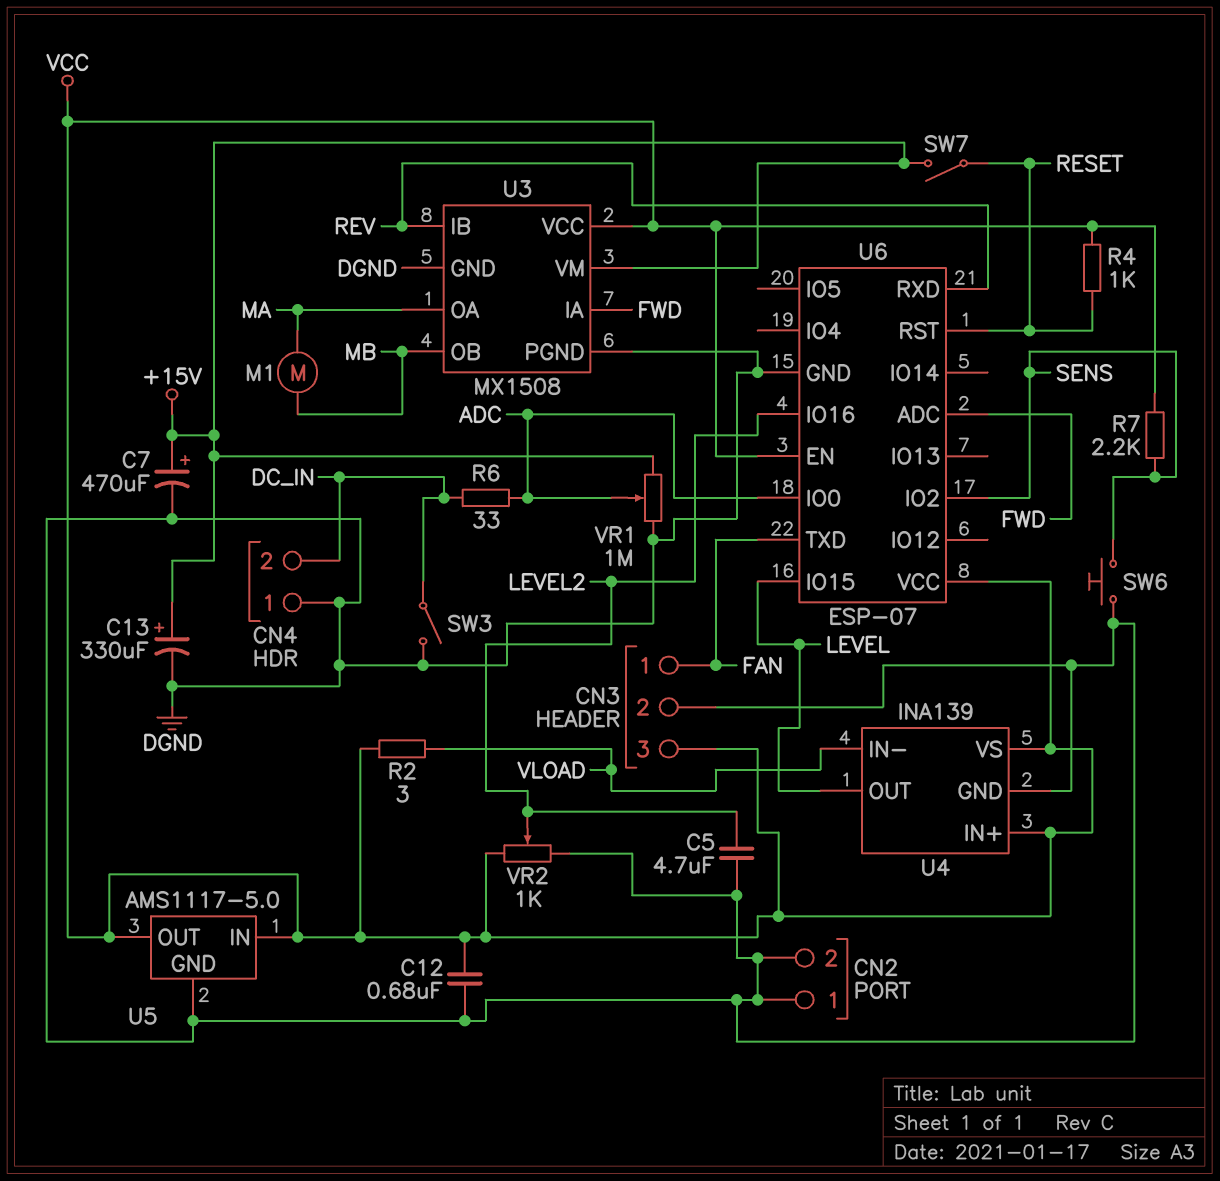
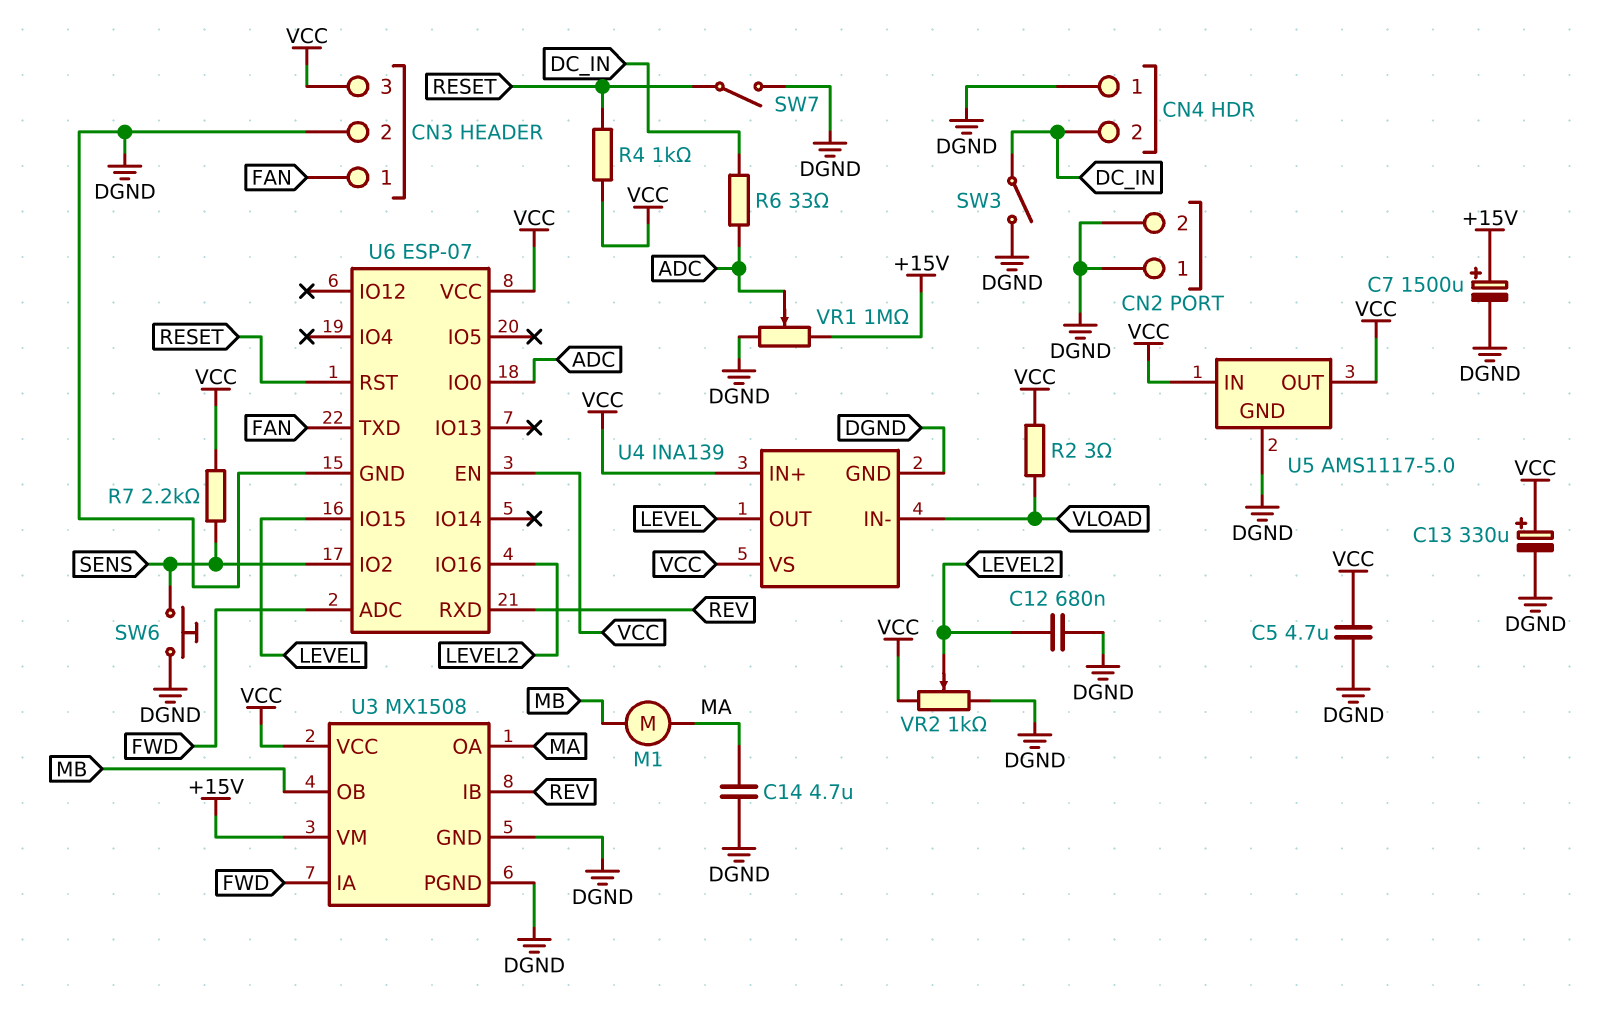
C5: 4.7uF (DGND, LEVEL2) -> 4.7uF (DGND, VCC)
C7: 470uF (plus +15V, minus DGND) -> 1500uF (plus +15V, minus DGND)
C12: 680nF (DGND, VCC) -> 680nF (DGND, LEVEL2)
C13: 330uF (plus +15V, minus DGND) -> 330uF (plus VCC, minus DGND)
C14: none -> 4.7uF (DGND, MA)
SW7: switch (+15V, RESET) -> switch (DGND, RESET)

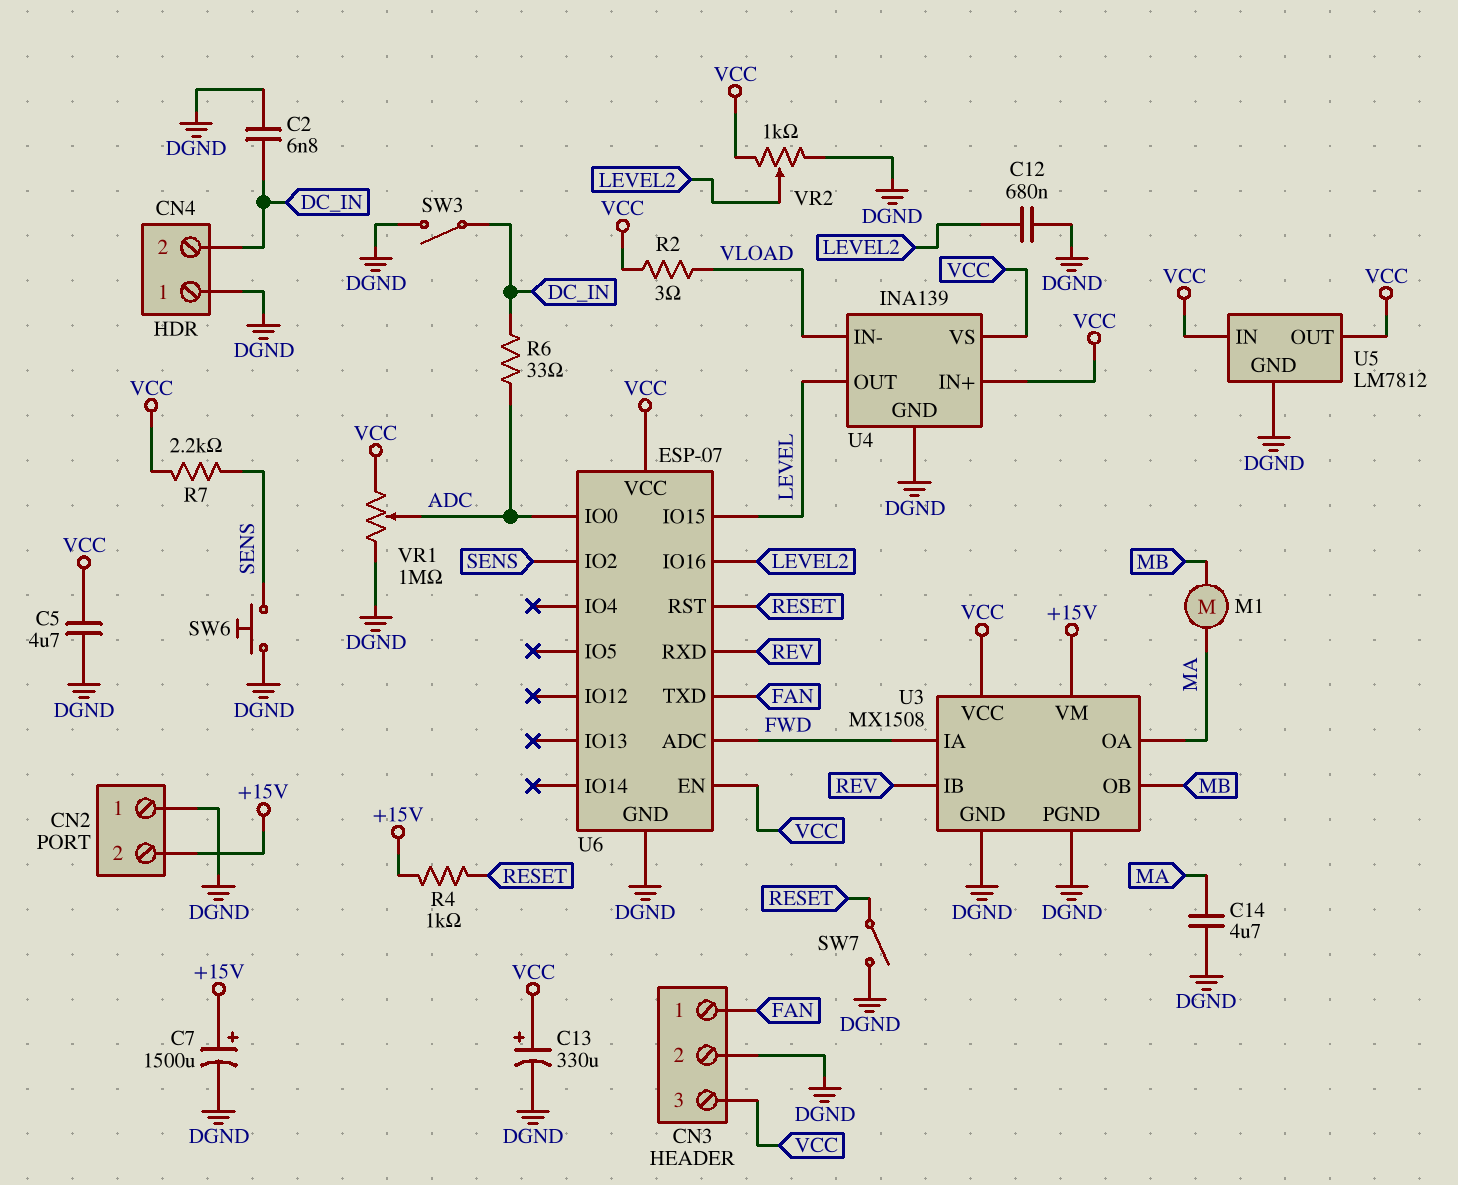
C2: none -> 6.8nF (DC_IN, DGND)
CN2 pin 2: DGND -> +15V
R4: 1k (RESET, VCC) -> 1k (+15V, RESET)
U5: AMS1117-5.0 -> LM7812
VR1: 1M (+15V, DGND, wiper ADC) -> 1M (DGND, VCC, wiper ADC)

